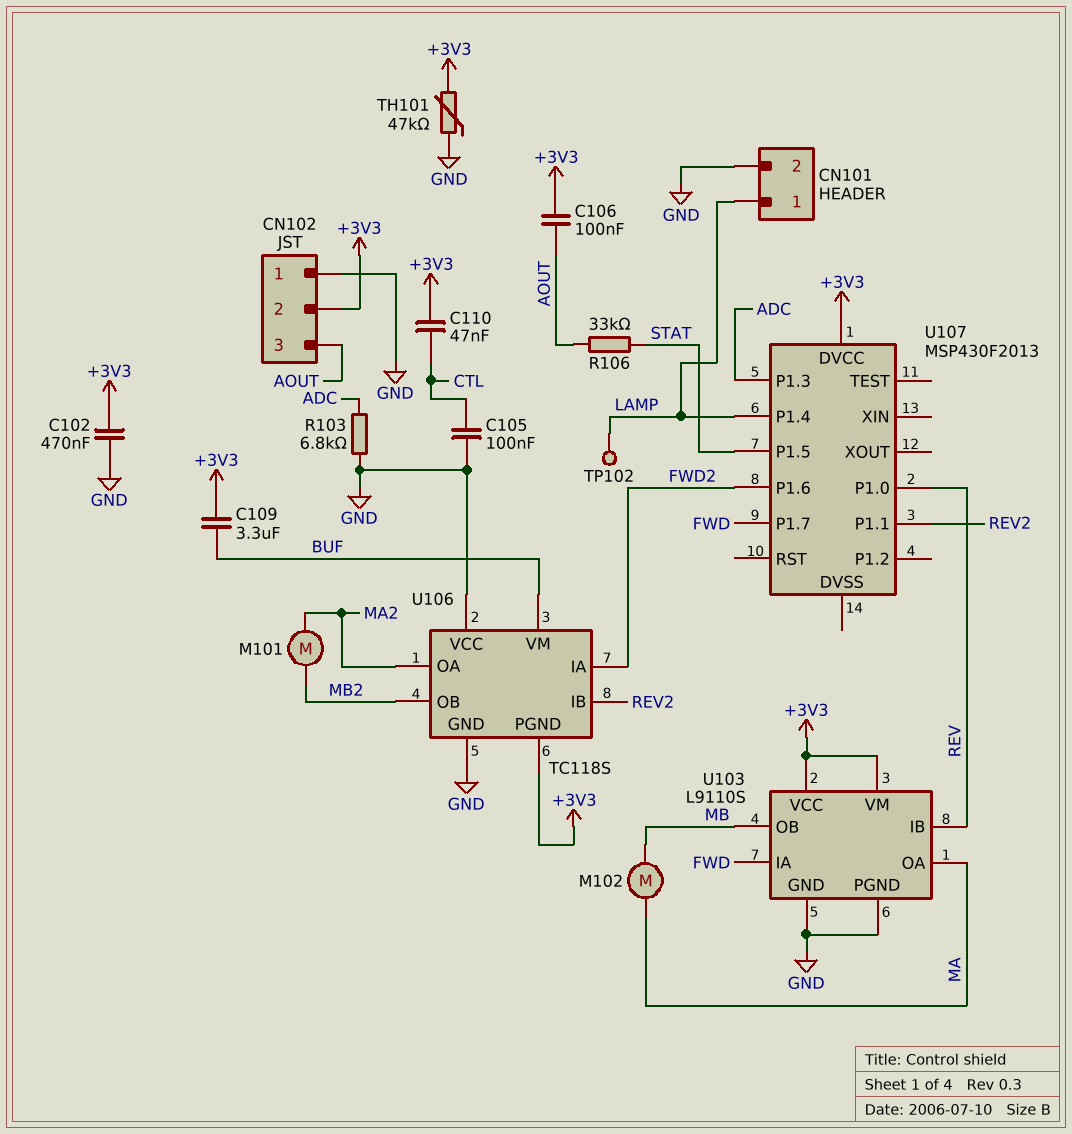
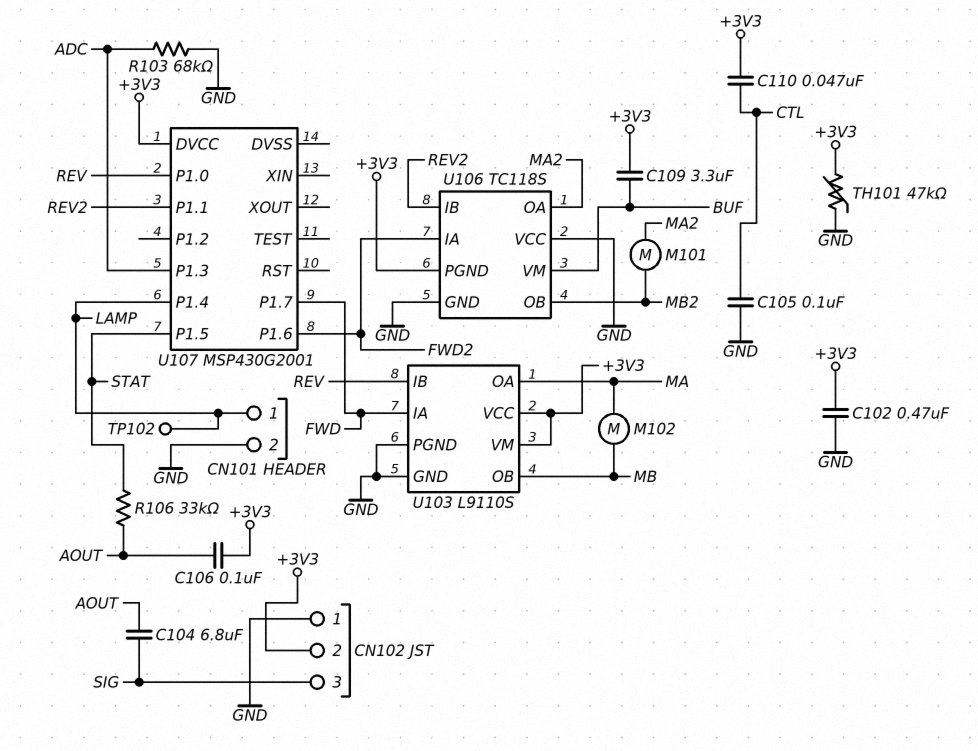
C104: none -> 6.8uF (AOUT, SIG)
CN102 pin 3: AOUT -> SIG
R103: 6.8k (ADC, GND) -> 68k (ADC, GND)
U107: MSP430F2013 -> MSP430G2001

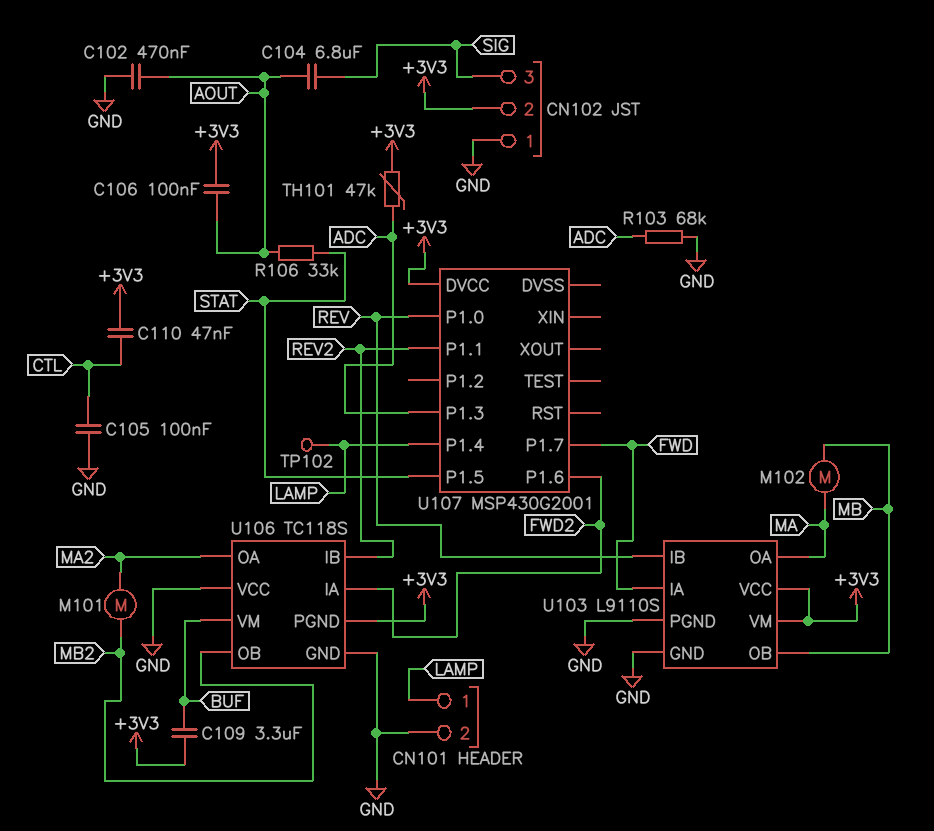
C102: 470nF (+3V3, GND) -> 470nF (AOUT, GND)
TH101: 47k (+3V3, GND) -> 47k (+3V3, ADC)

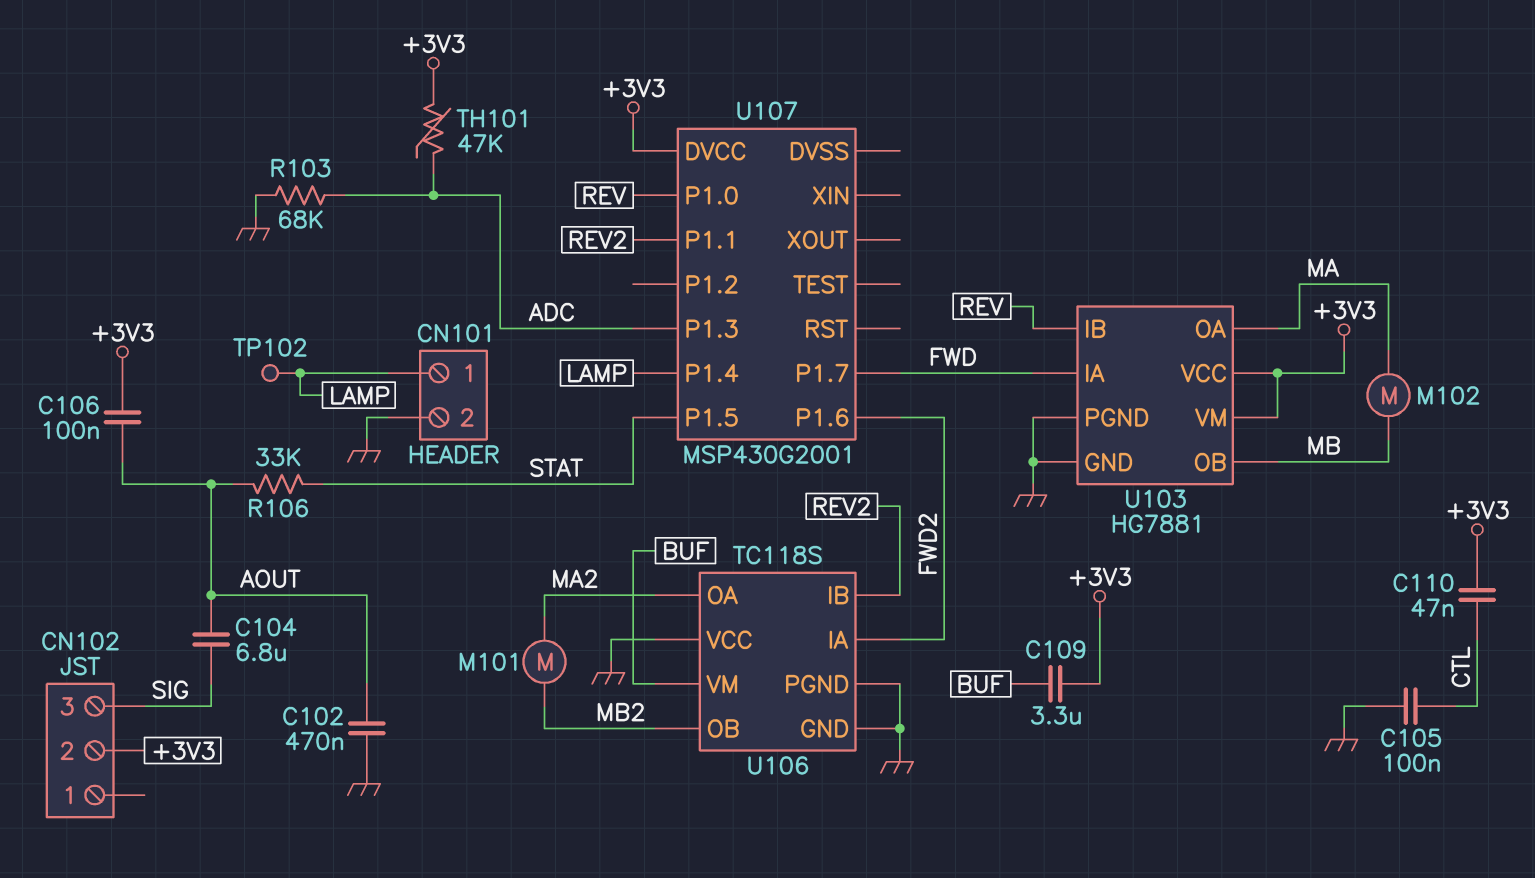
CN102 pin 1: GND -> none
U103: L9110S -> HG7881
U106 pin PGND: +3V3 -> GND

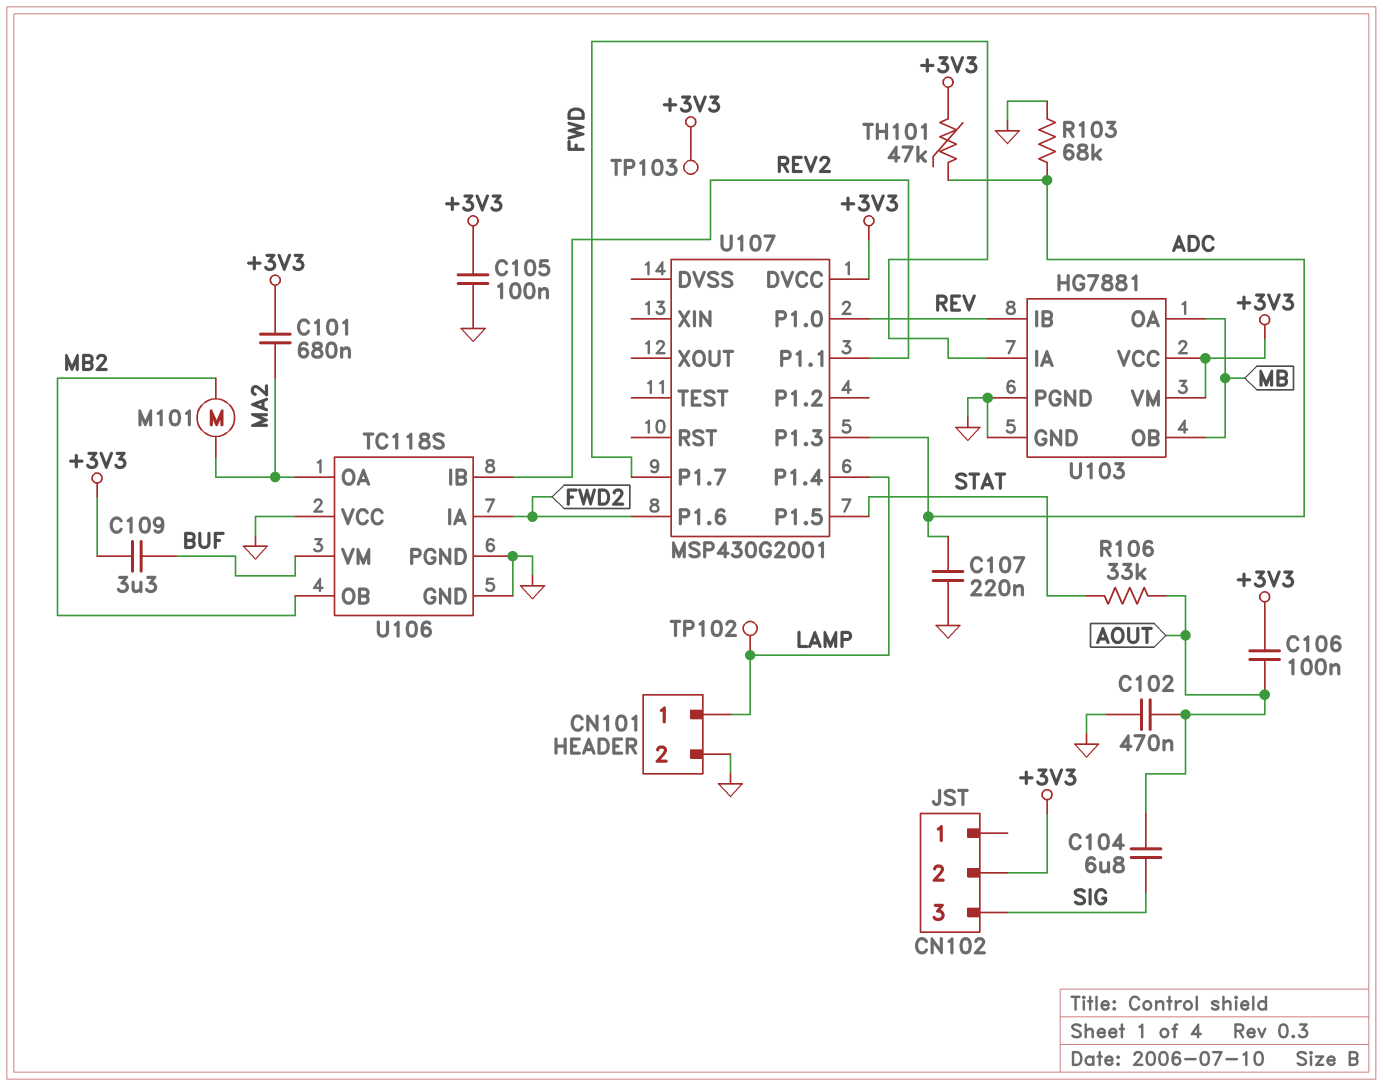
C101: none -> 680nF (+3V3, MA2)
C105: 100nF (CTL, GND) -> 100nF (+3V3, GND)
C107: none -> 220nF (ADC, GND)
C110: 47nF (+3V3, CTL) -> none
M102: motor (MA, MB) -> none
TP103: none -> test point (+3V3)
U103 pin OA: MA -> MB

